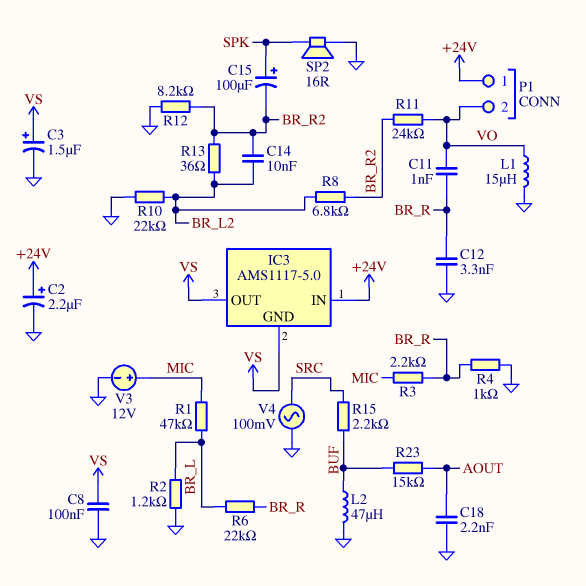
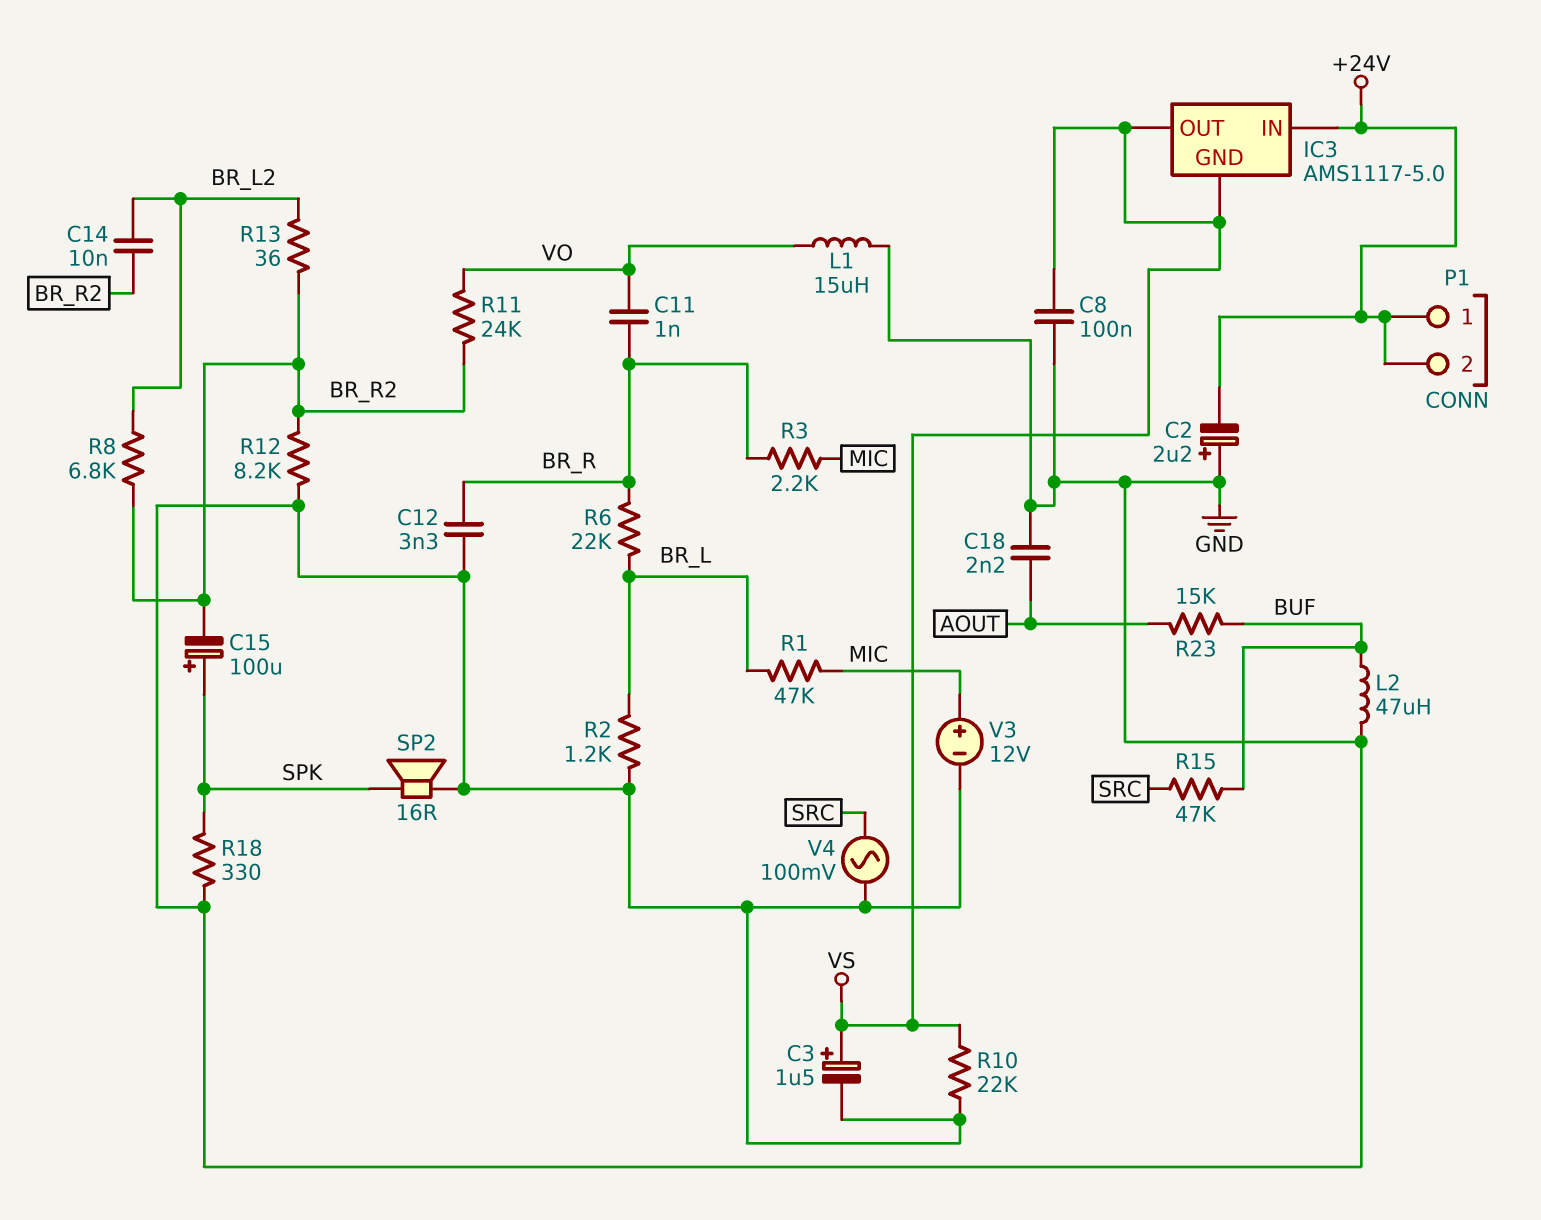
C2: 2.2uF (plus +24V, minus GND) -> 2.2uF (plus GND, minus +24V)
P1 pin 2: VO -> +24V
R4: 1k (BR_R, GND) -> none
R10: 22k (BR_L2, GND) -> 22k (GND, VS)
R15: 2.2k (BUF, SRC) -> 47k (BUF, SRC)
R18: none -> 330 (GND, SPK)

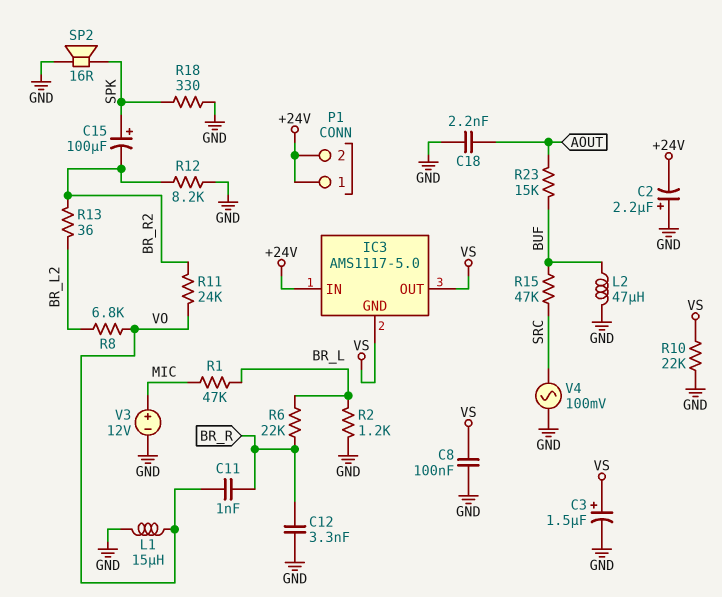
C14: 10nF (BR_L2, BR_R2) -> none
R3: 2.2k (BR_R, MIC) -> none
R8: 6.8k (BR_L2, BR_R2) -> 6.8k (BR_L2, VO)

